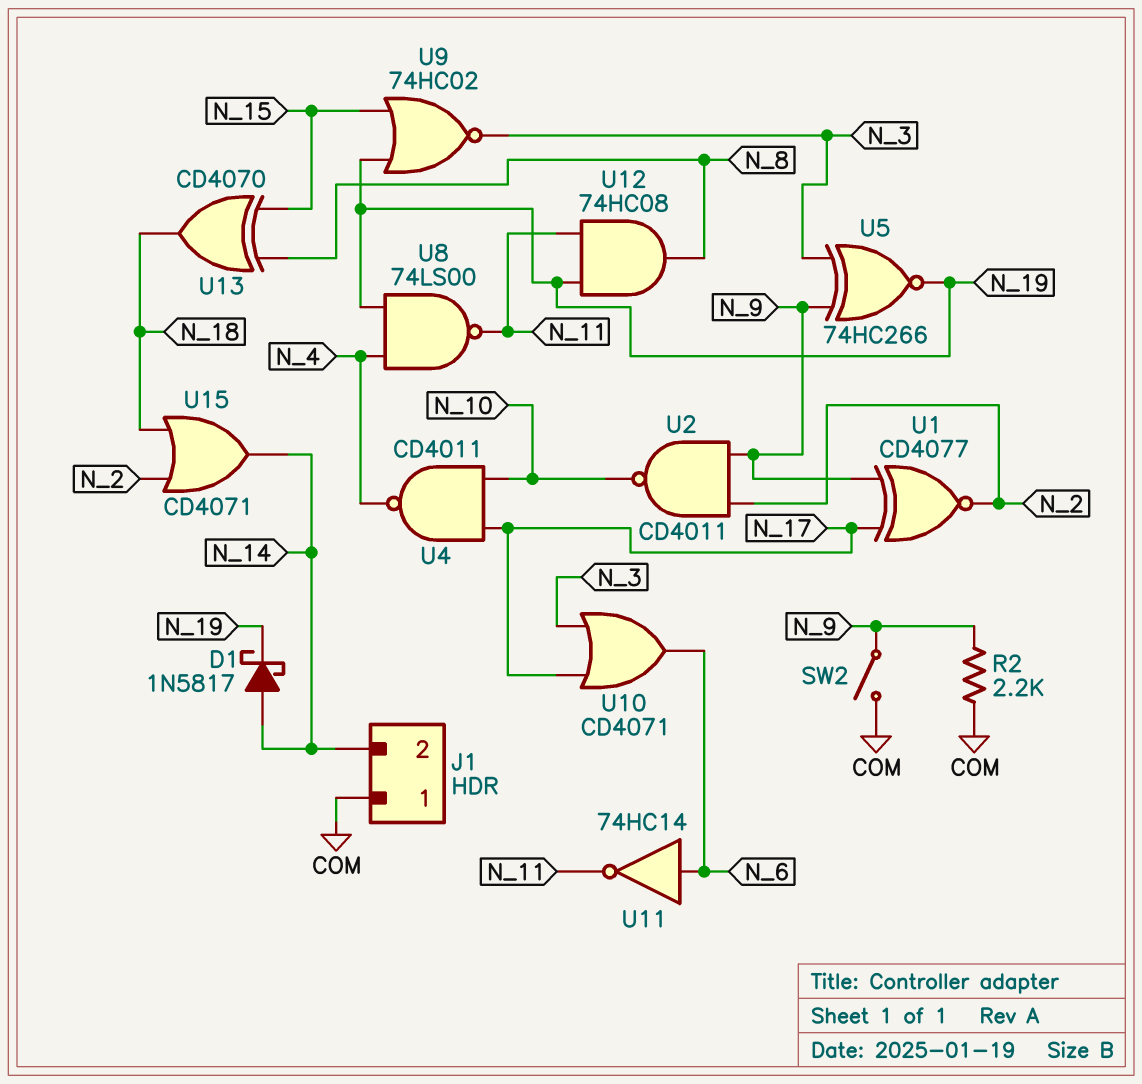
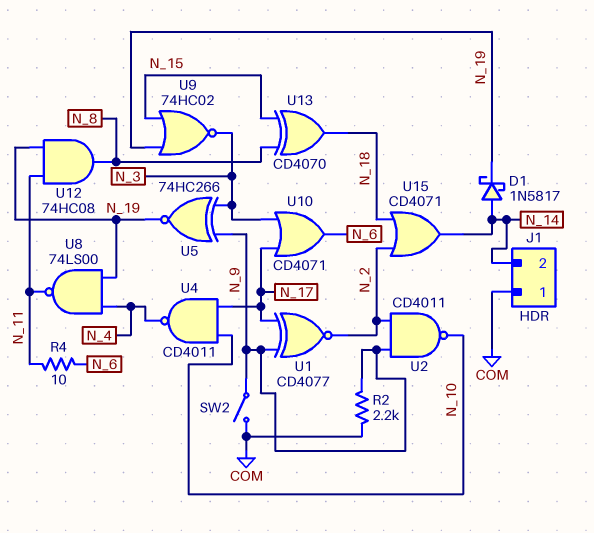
R4: none -> 10 (N_6, N_11)
U11: NOT 74HC14 (in N_6, out N_11) -> none

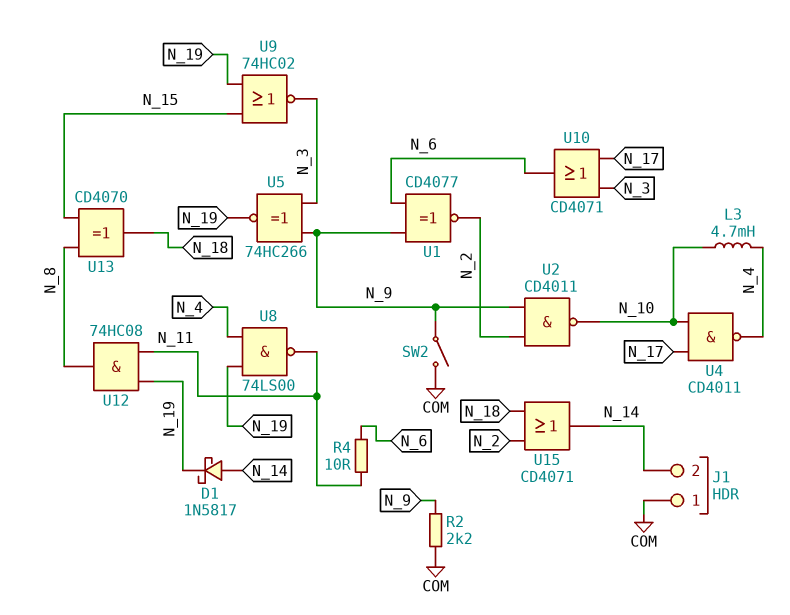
L3: none -> 4.7mH (N_4, N_10)
U1: XNOR CD4077 (in N_9, in N_17, out N_2) -> XNOR CD4077 (in N_6, in N_9, out N_2)

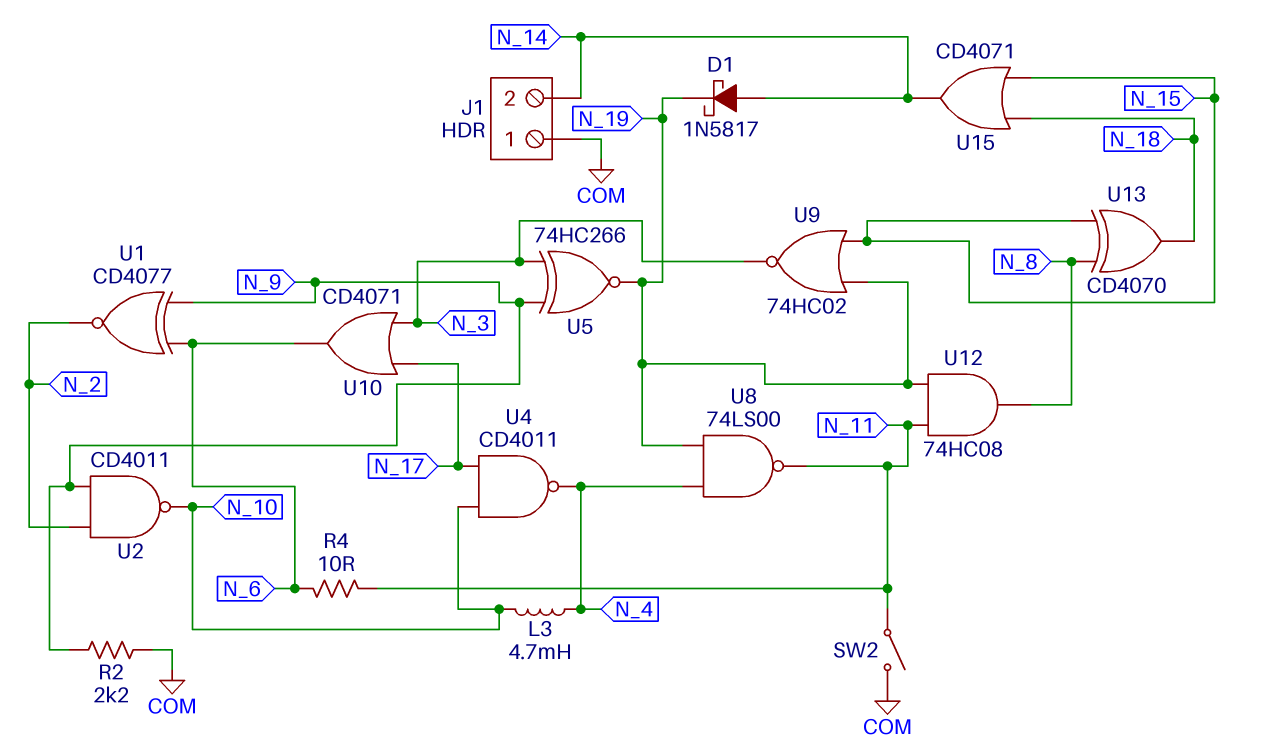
SW2: switch (COM, N_9) -> switch (COM, N_11)
U15: OR CD4071 (in N_2, in N_18, out N_14) -> OR CD4071 (in N_15, in N_18, out N_14)

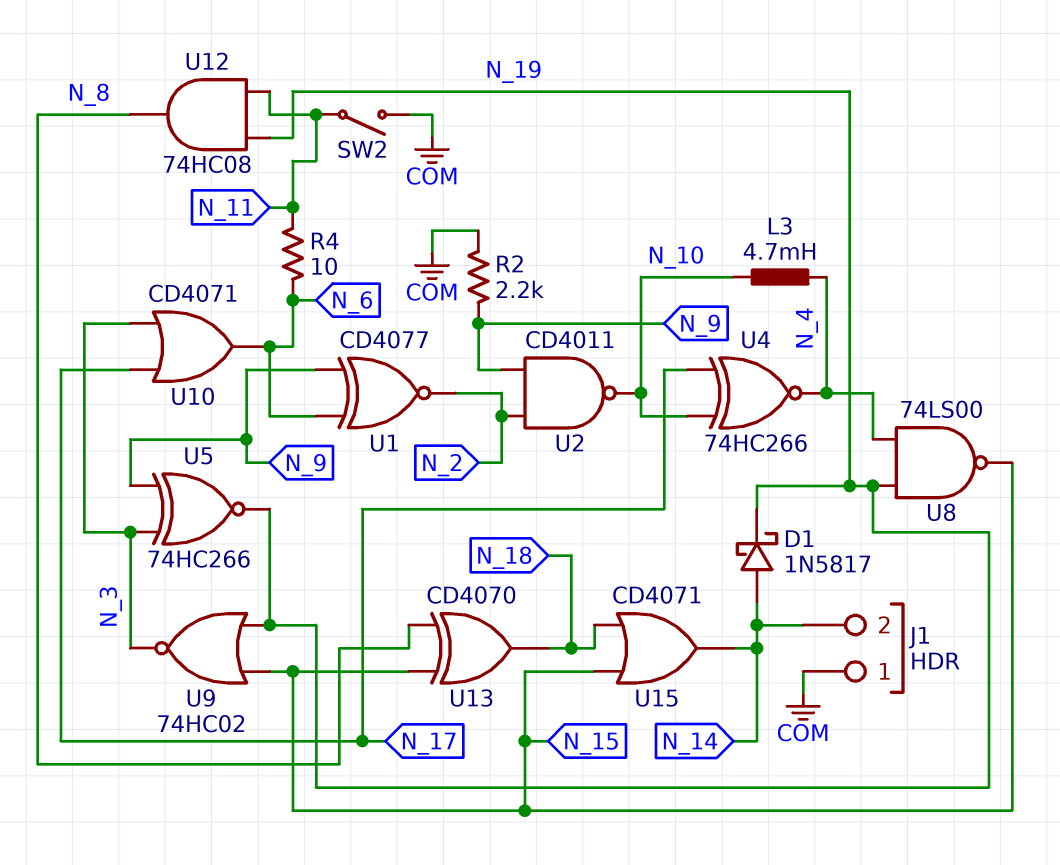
U4: NAND CD4011 (in N_10, in N_17, out N_4) -> XNOR 74HC266 (in N_10, in N_17, out N_4)
U8: NAND 74LS00 (in N_4, in N_19, out N_11) -> NAND 74LS00 (in N_4, in N_19, out N_15)

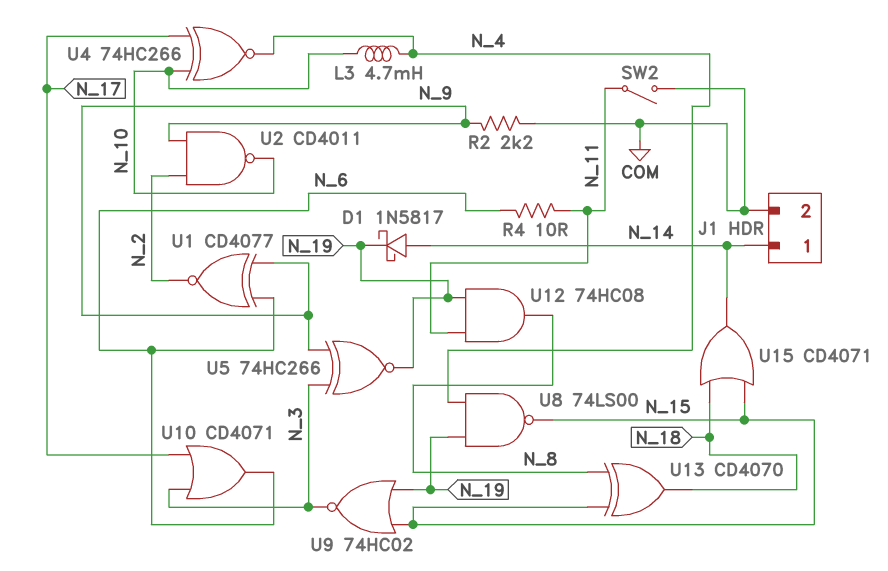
J1 pin 1: COM -> N_14
J1 pin 2: N_14 -> COM

